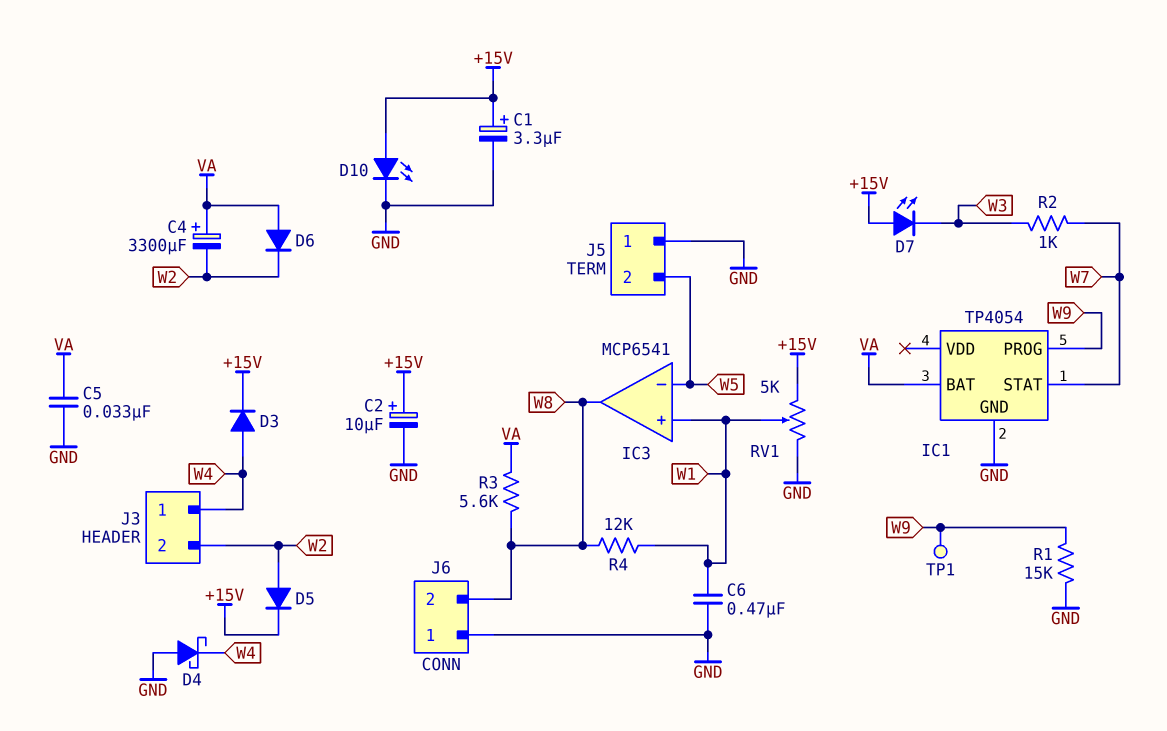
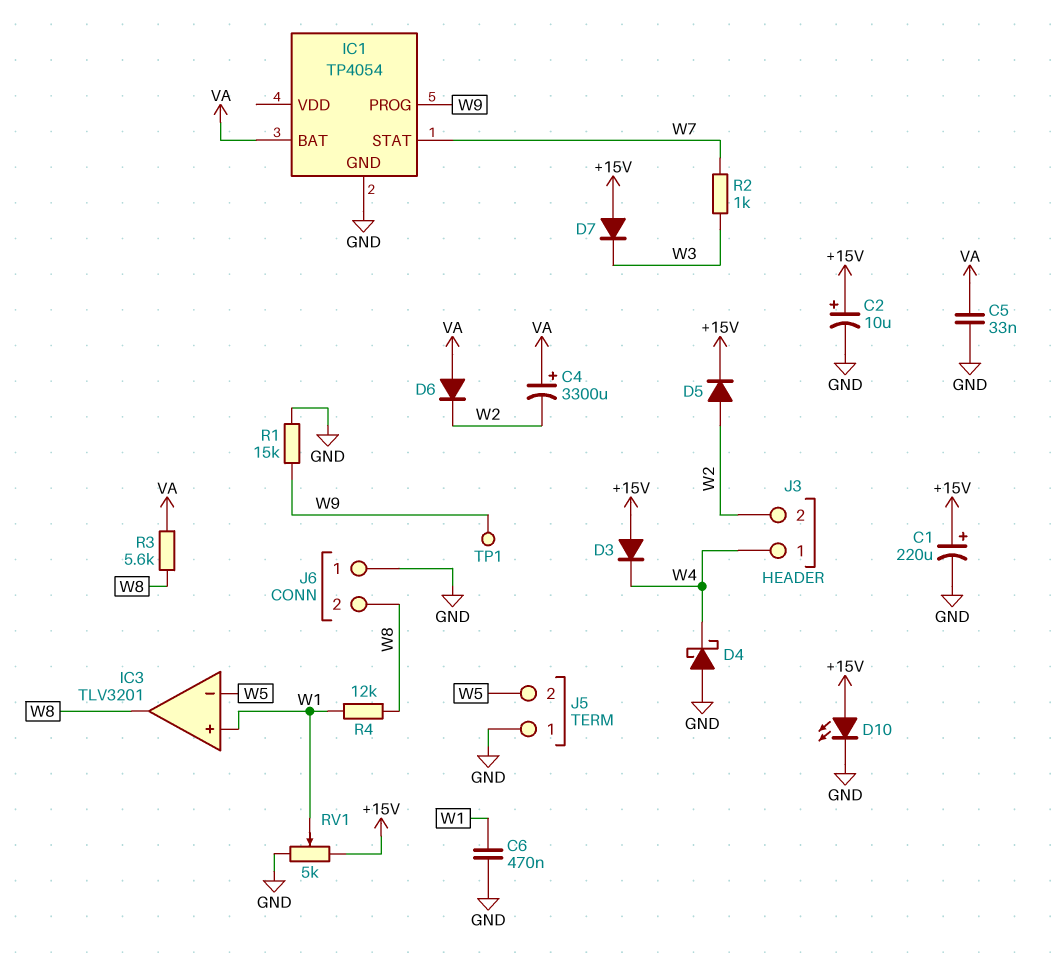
C1: 3.3uF (plus +15V, minus GND) -> 220uF (plus +15V, minus GND)
D3: diode (A W4, K +15V) -> diode (A +15V, K W4)
D7: LED (A +15V, K W3) -> diode (A +15V, K W3)
IC3: MCP6541 -> TLV3201

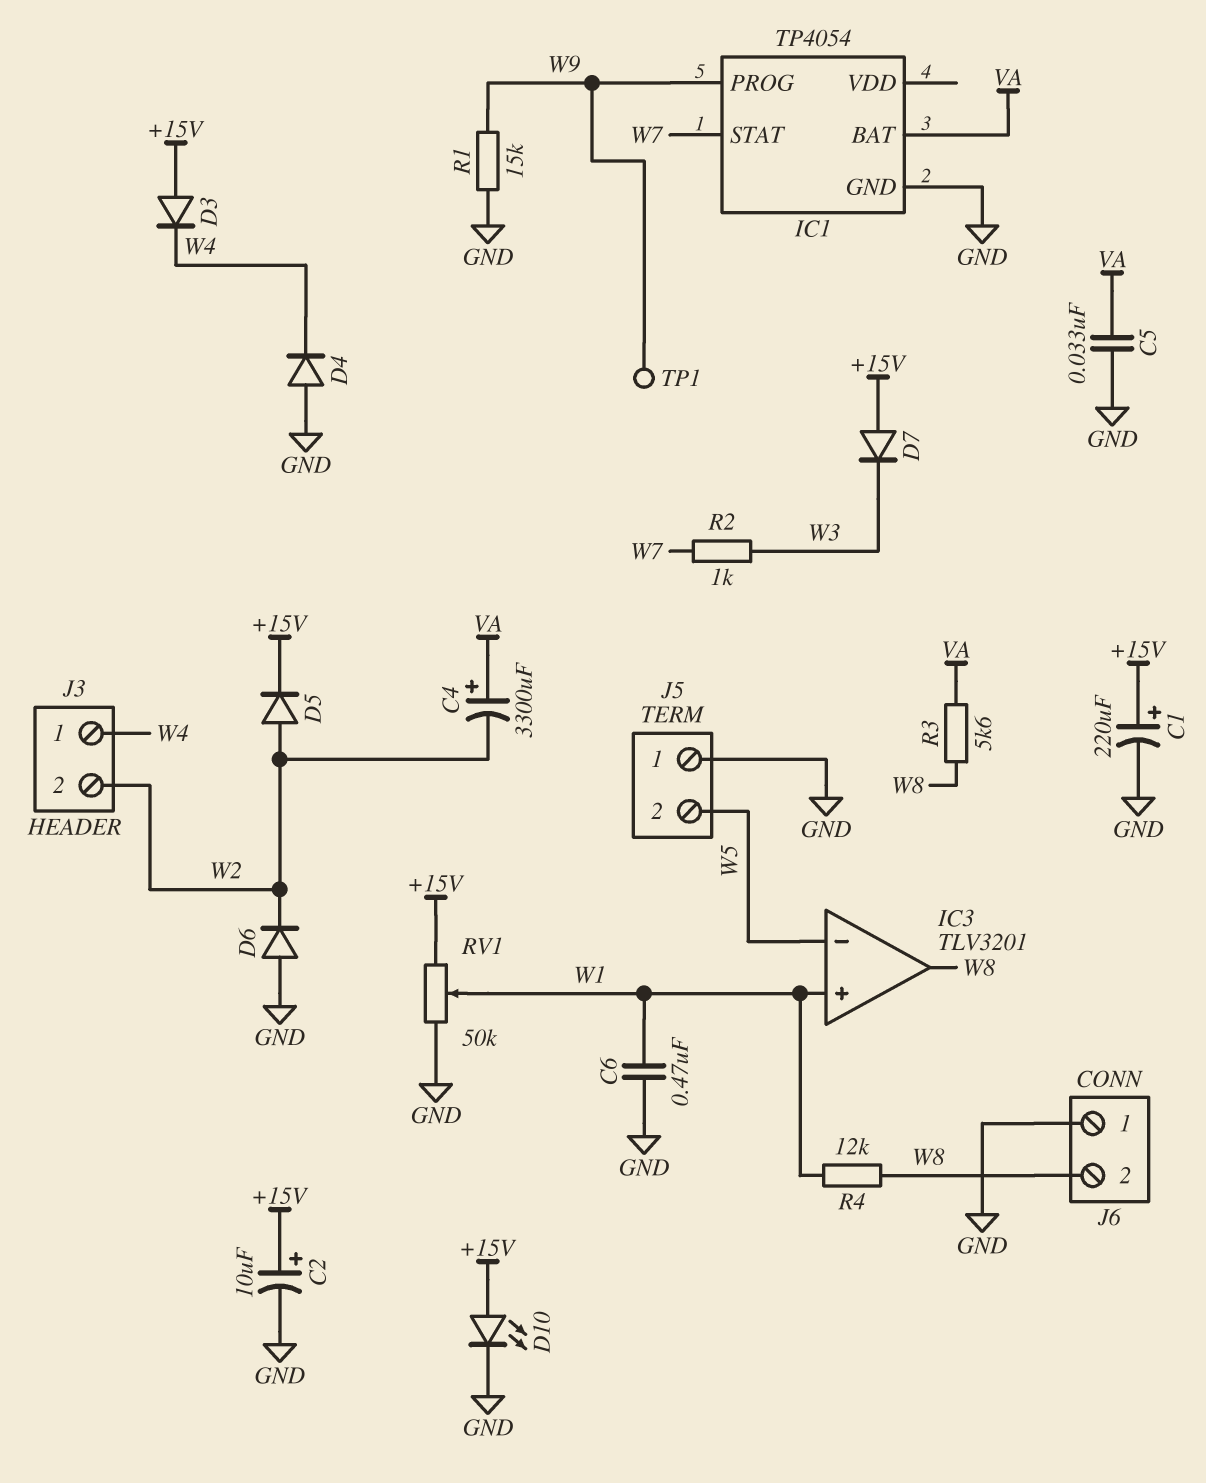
D4: schottky (A GND, K W4) -> diode (A GND, K W4)
D6: diode (A VA, K W2) -> diode (A GND, K W2)
RV1: 5k (+15V, GND, wiper W1) -> 50k (+15V, GND, wiper W1)

